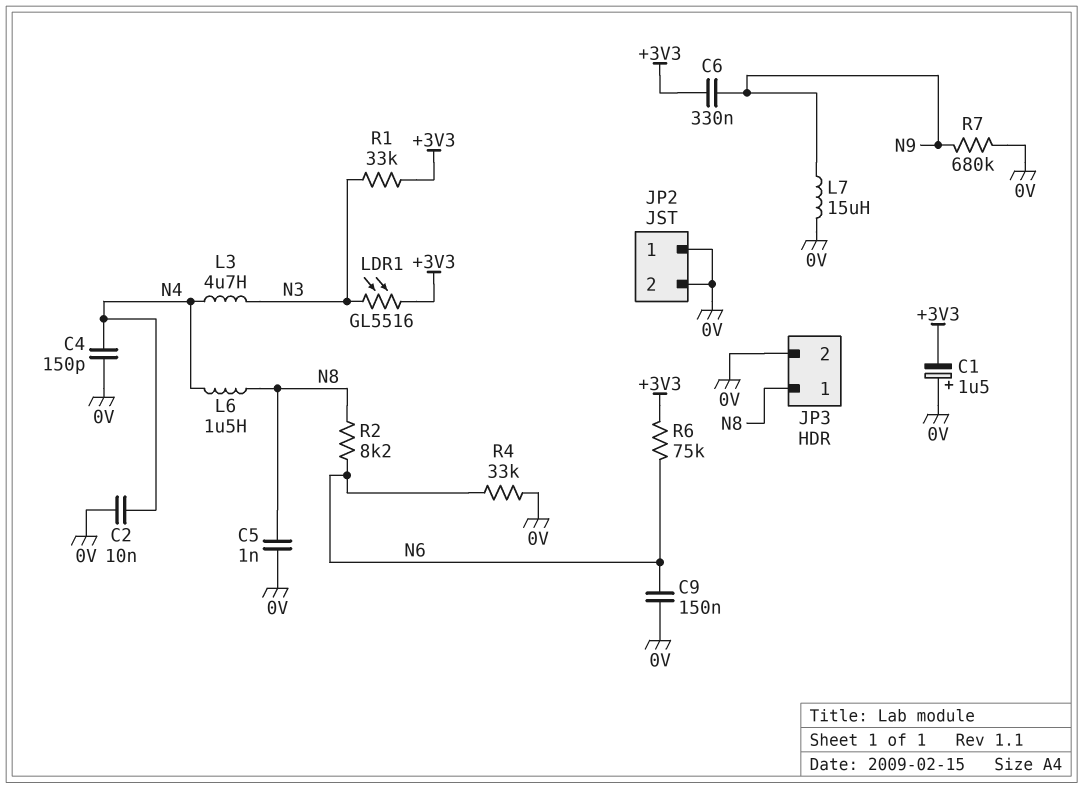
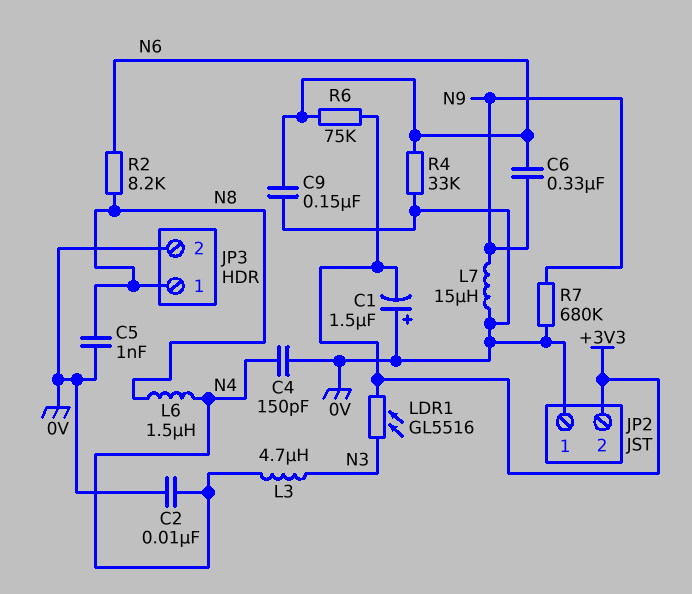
C6: 330nF (+3V3, N9) -> 330nF (N6, N9)
JP2 pin 2: 0V -> +3V3
R1: 33k (+3V3, N3) -> none

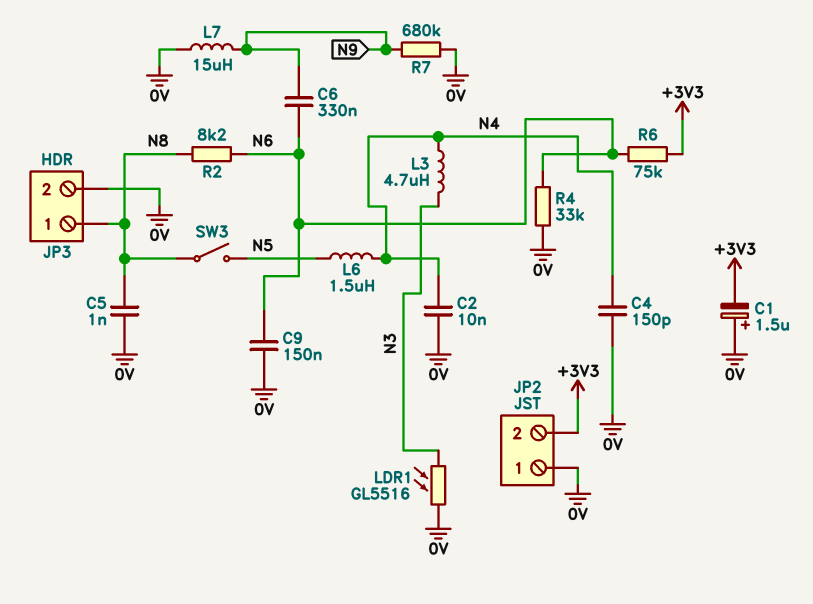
L6: 1.5uH (N4, N8) -> 1.5uH (N4, N5)
LDR1: GL5516 (+3V3, N3) -> GL5516 (0V, N3)
SW3: none -> switch (N5, N8)

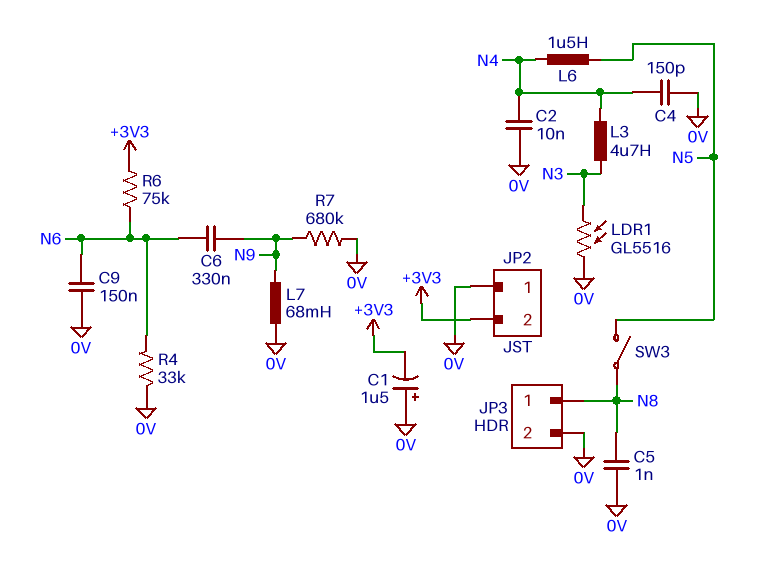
L7: 15uH (0V, N9) -> 68mH (0V, N9)
R2: 8.2k (N6, N8) -> none

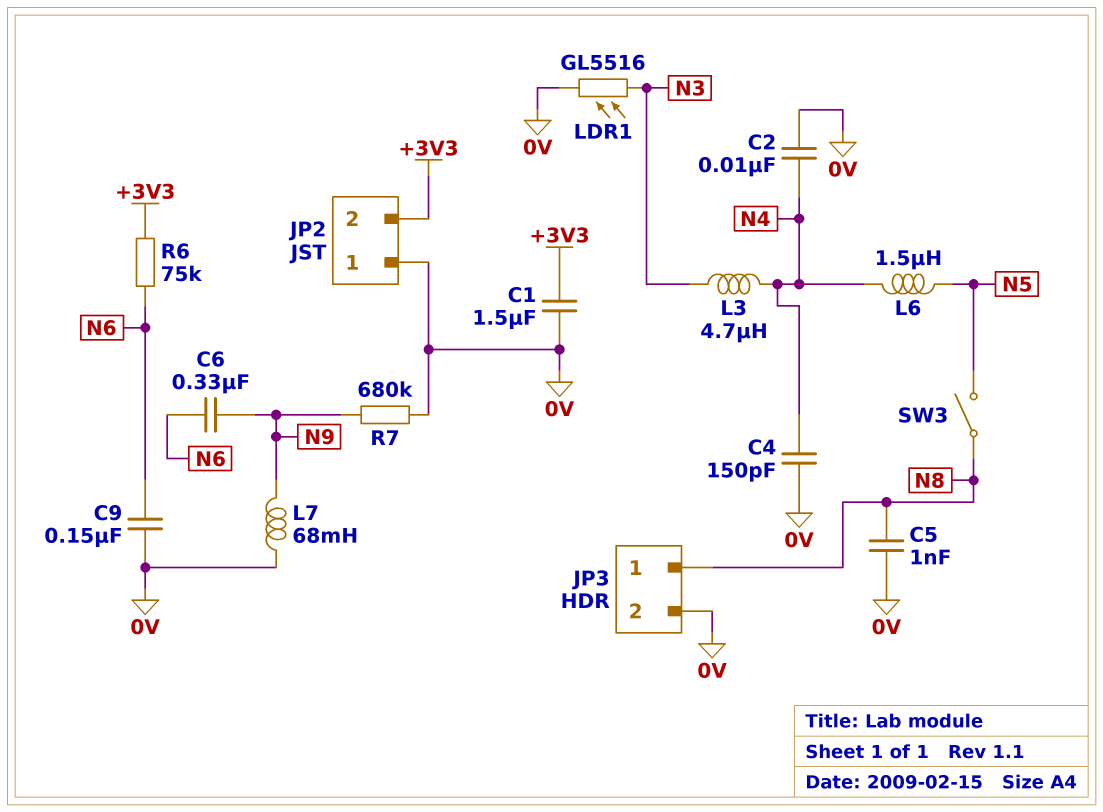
C1: 1.5uF (plus 0V, minus +3V3) -> 1.5uF (+3V3, 0V)
R4: 33k (0V, N6) -> none

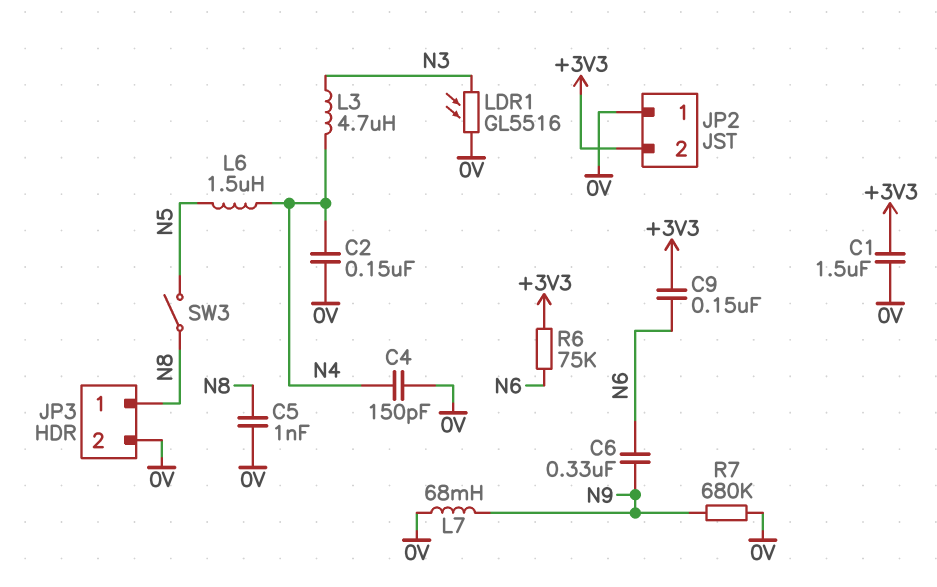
C2: 10nF (0V, N4) -> 150nF (0V, N4)
C9: 150nF (0V, N6) -> 150nF (+3V3, N6)

